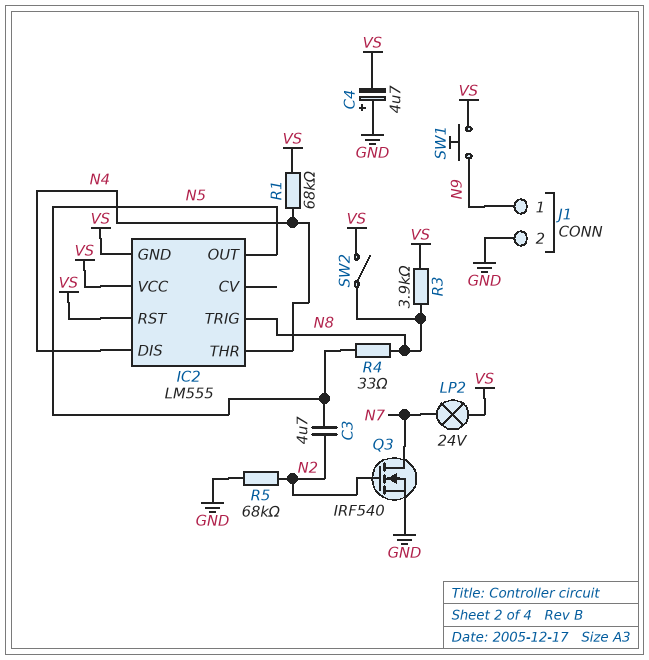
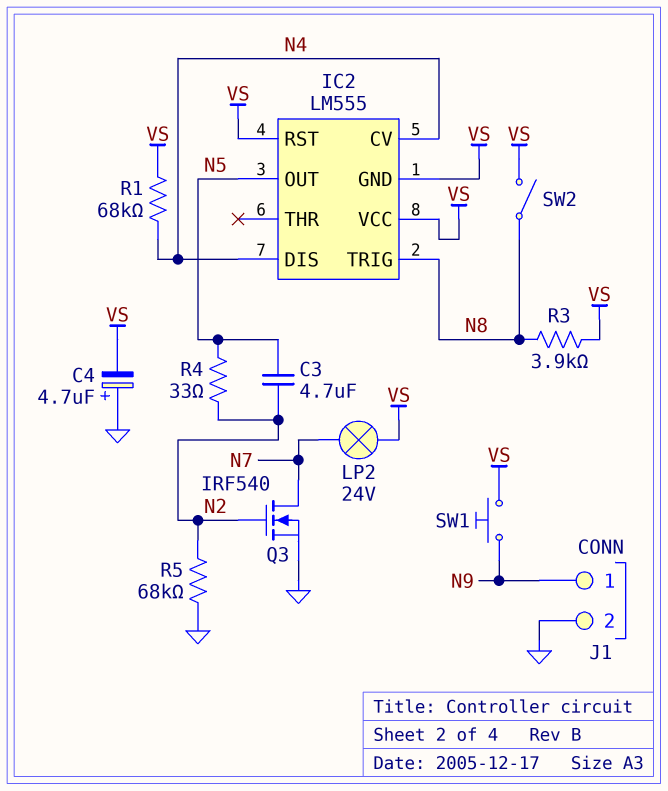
IC2 pin CV: none -> N4
IC2 pin THR: N4 -> none
R4: 33 (N5, N8) -> 33 (N2, N5)

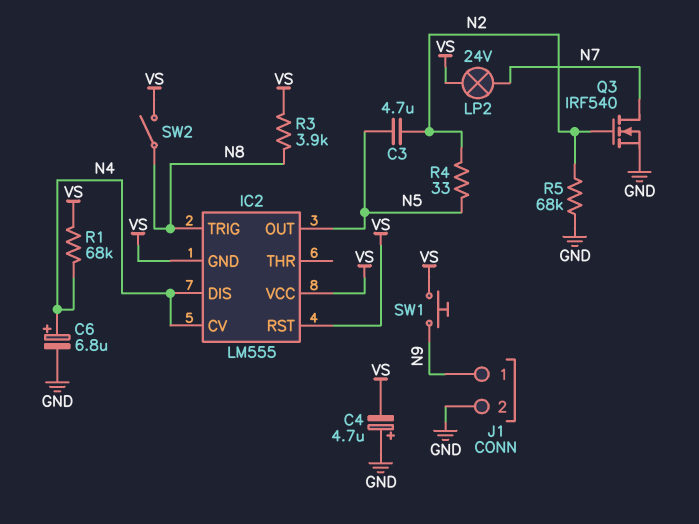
C6: none -> 6.8uF (plus N4, minus GND)

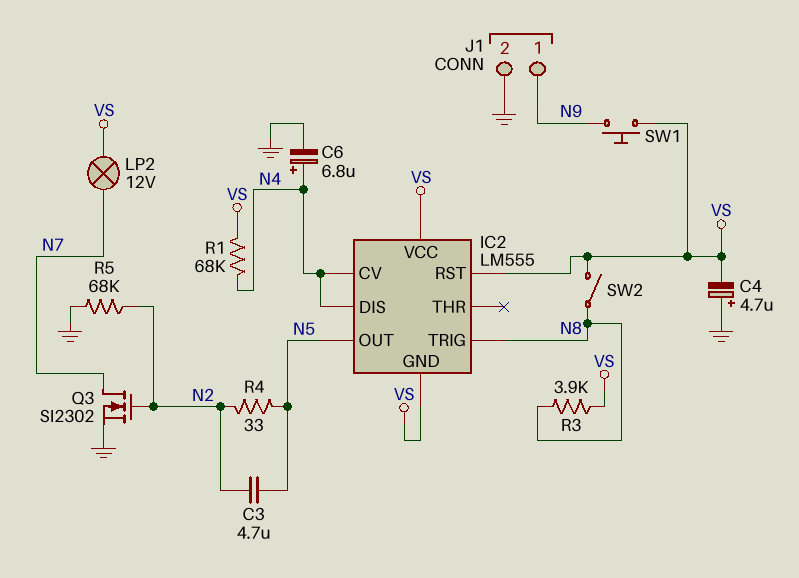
LP2: lamp 24V (N7, VS) -> lamp 12V (N7, VS)
Q3: NMOS IRF540 (G N2, D N7, S GND) -> NMOS SI2302 (G N2, D N7, S GND)

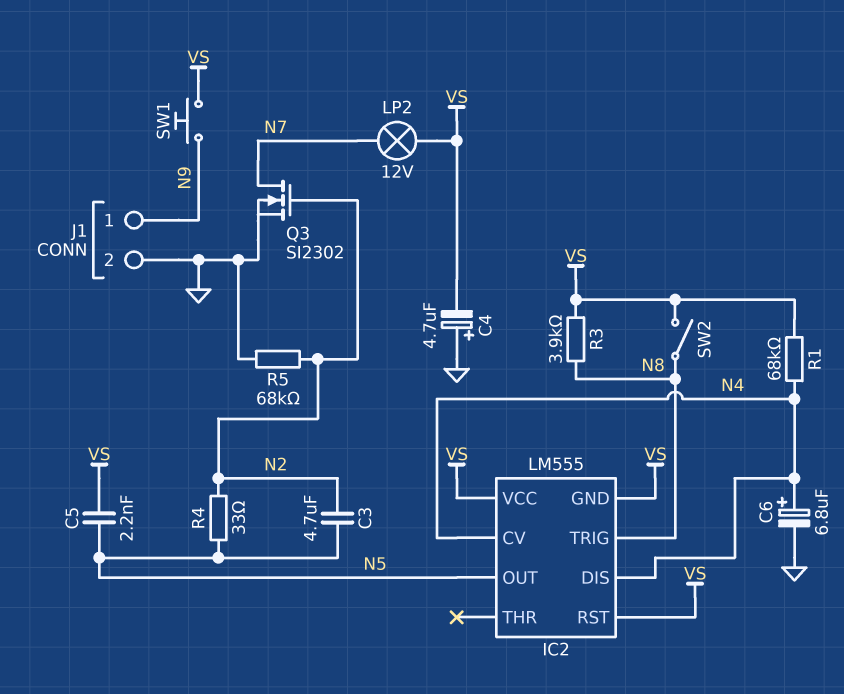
C5: none -> 2.2nF (N5, VS)

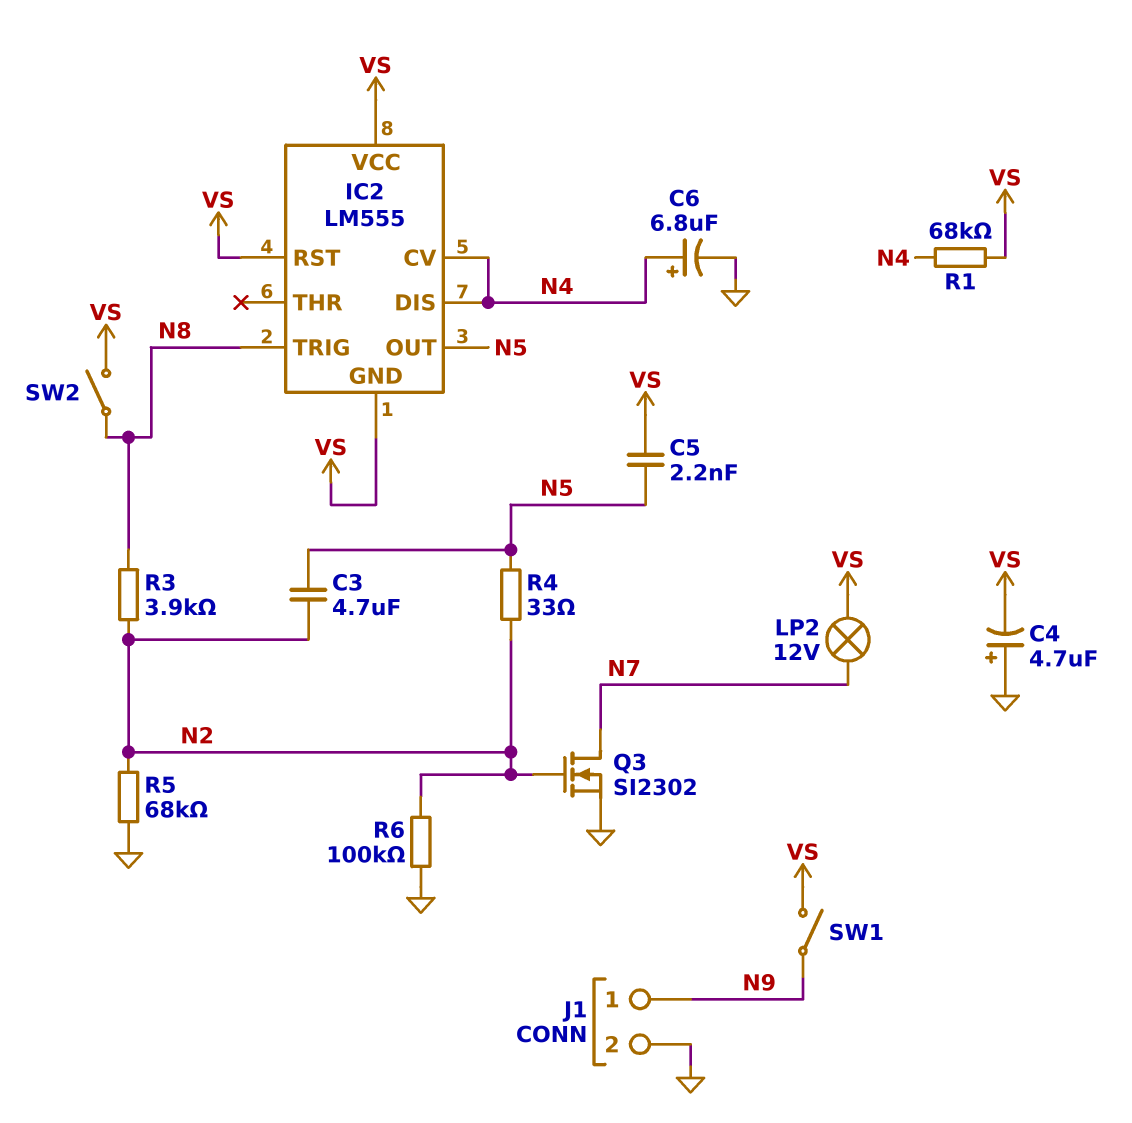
R3: 3.9k (N8, VS) -> 3.9k (N2, N8)
R6: none -> 100k (GND, N2)
SW1: button (N9, VS) -> switch (N9, VS)

